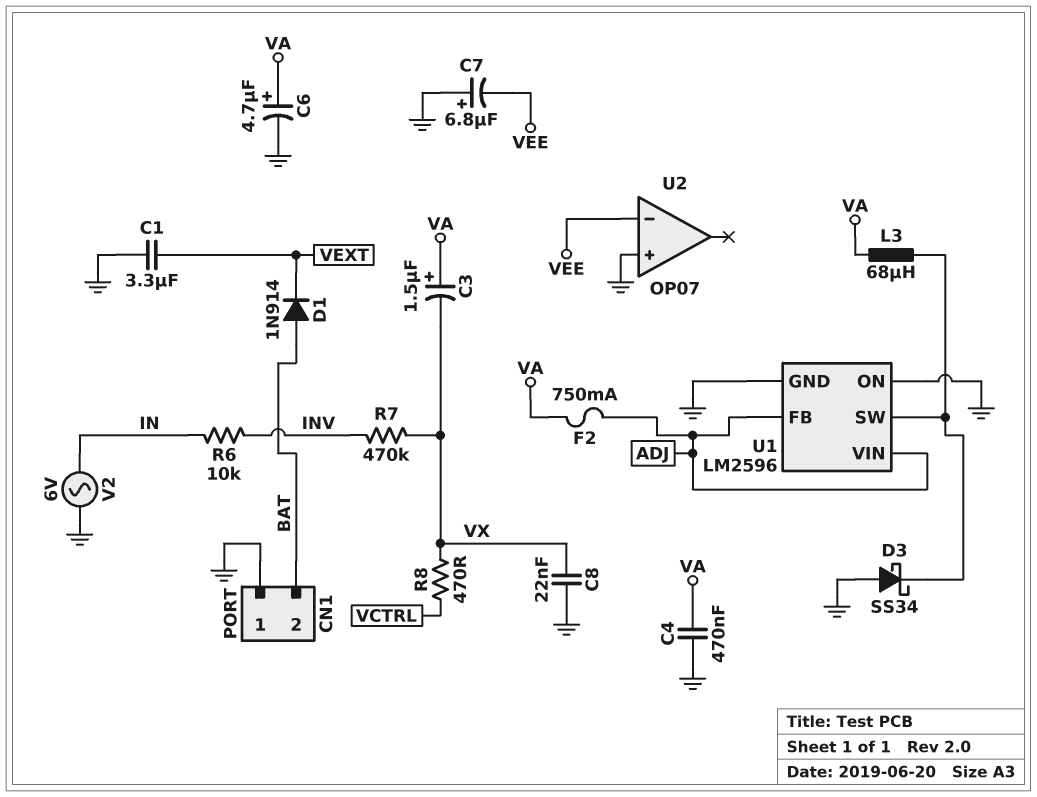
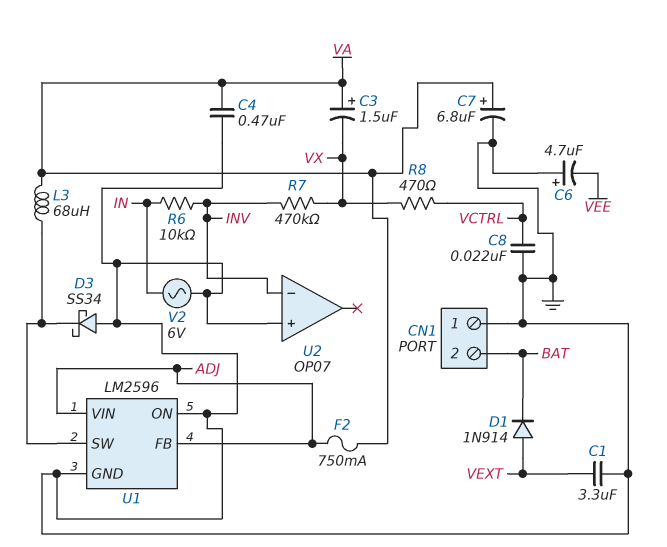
C6: 4.7uF (plus VA, minus GND) -> 4.7uF (plus GND, minus VEE)
C7: 6.8uF (plus GND, minus VEE) -> 6.8uF (plus VA, minus GND)
C8: 22nF (GND, VX) -> 22nF (GND, VCTRL)
D1: diode 1N914 (A BAT, K VEXT) -> diode 1N914 (A VEXT, K BAT)
U2 pin in-: VEE -> INV

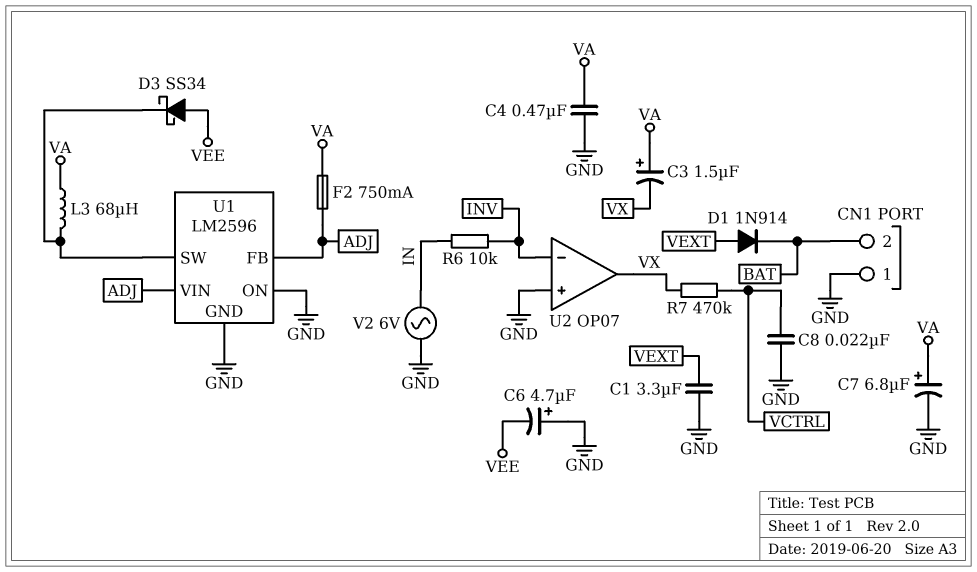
D3: schottky SS34 (A GND, K U1/SW) -> schottky SS34 (A VEE, K U1/SW)
R7: 470k (INV, VX) -> 470k (VCTRL, VX)
R8: 470 (VCTRL, VX) -> none
U2 pin out: none -> VX

